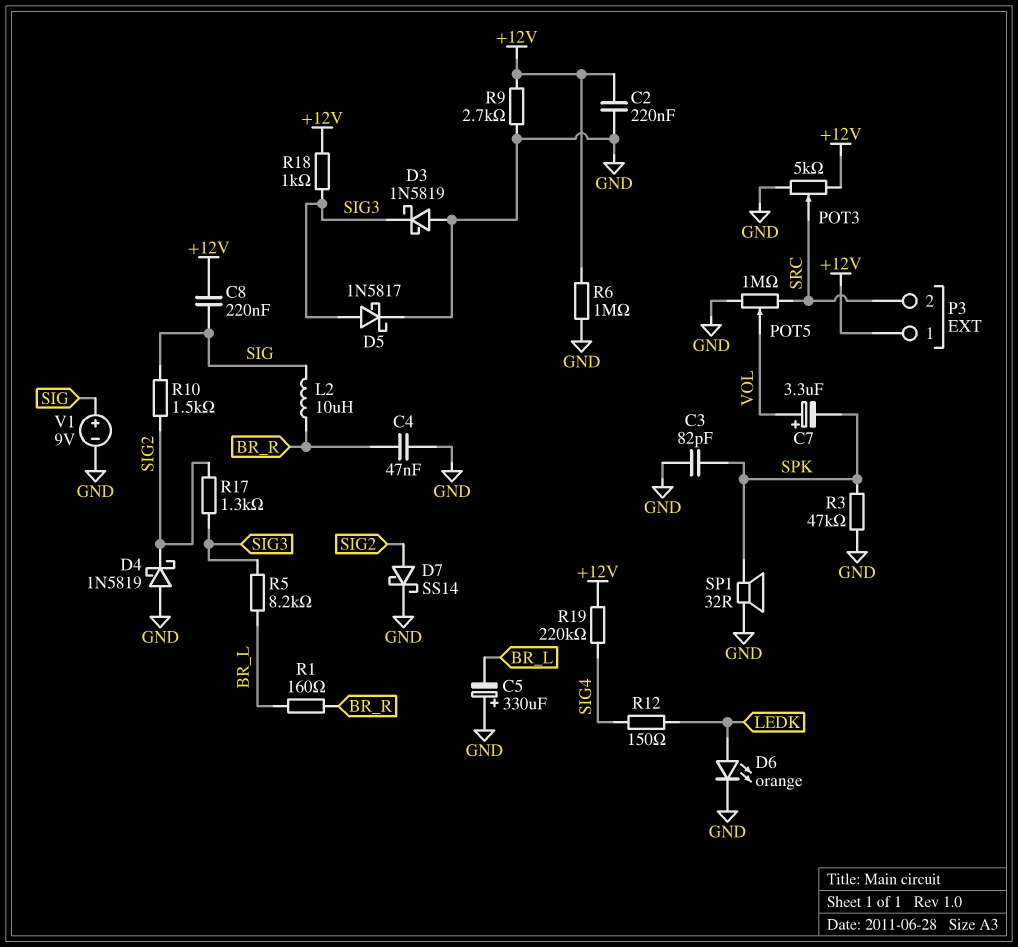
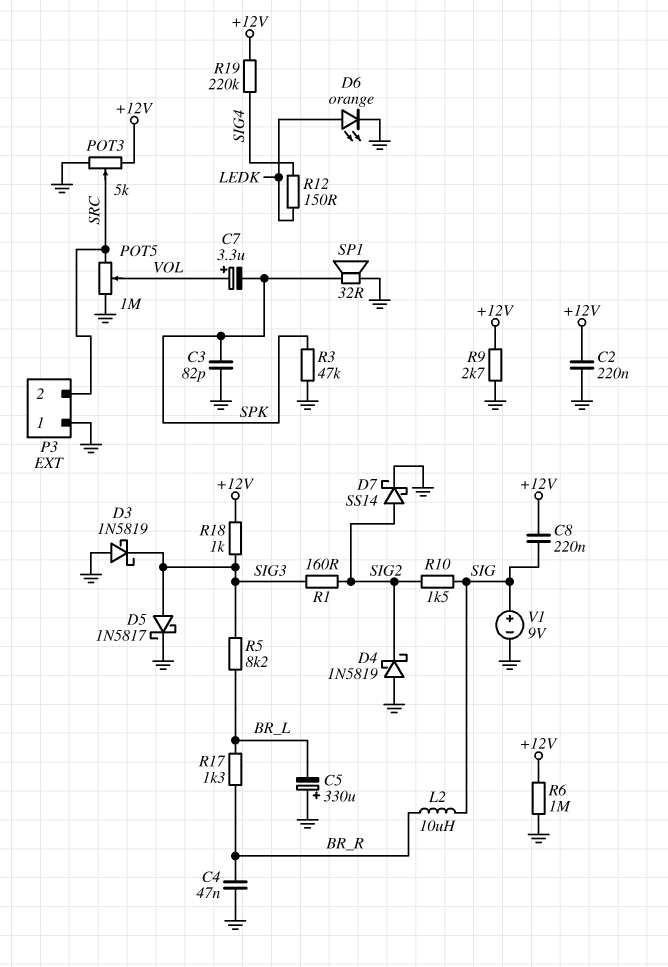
P3 pin 1: +12V -> GND
R1: 160 (BR_L, BR_R) -> 160 (SIG2, SIG3)
R17: 1.3k (SIG2, SIG3) -> 1.3k (BR_L, BR_R)

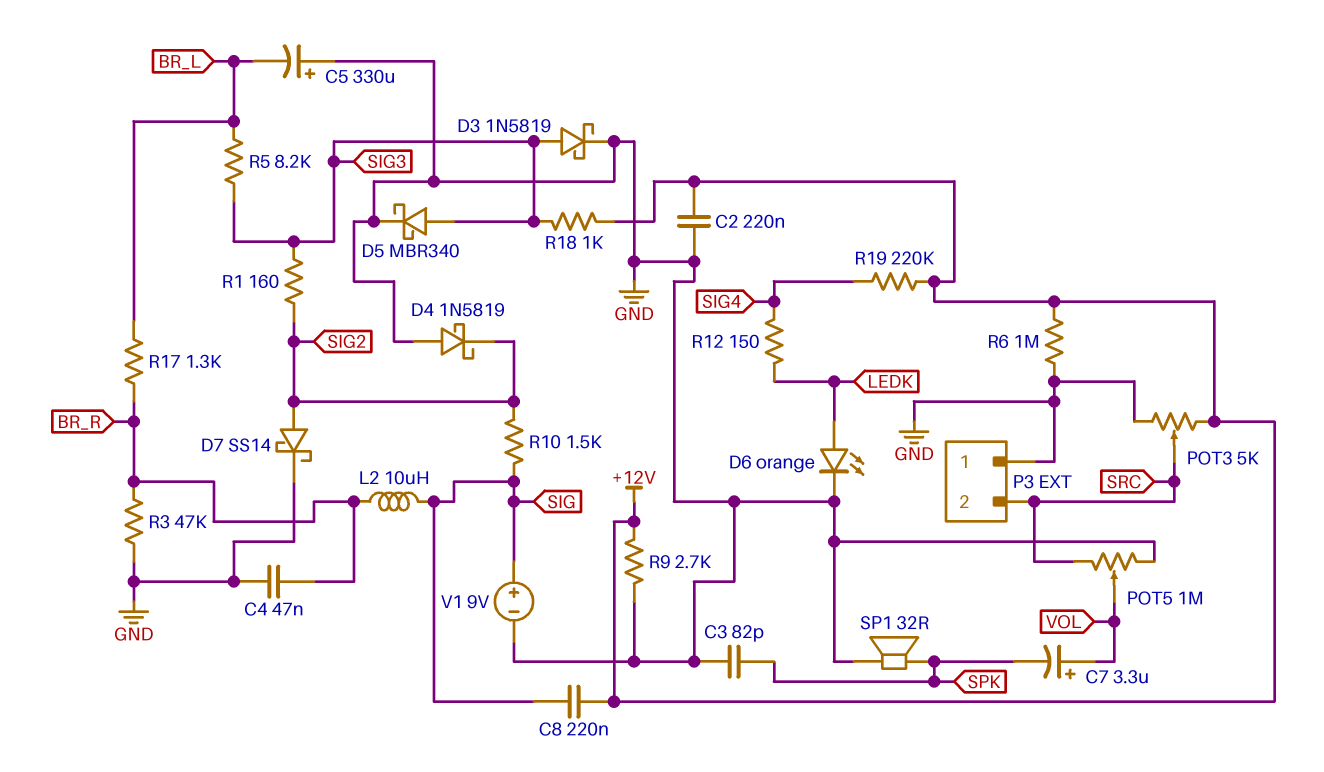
D3: schottky 1N5819 (A GND, K SIG3) -> schottky 1N5819 (A SIG3, K GND)
D5: schottky 1N5817 (A SIG3, K GND) -> schottky MBR340 (A SIG3, K GND)
R3: 47k (GND, SPK) -> 47k (BR_R, GND)

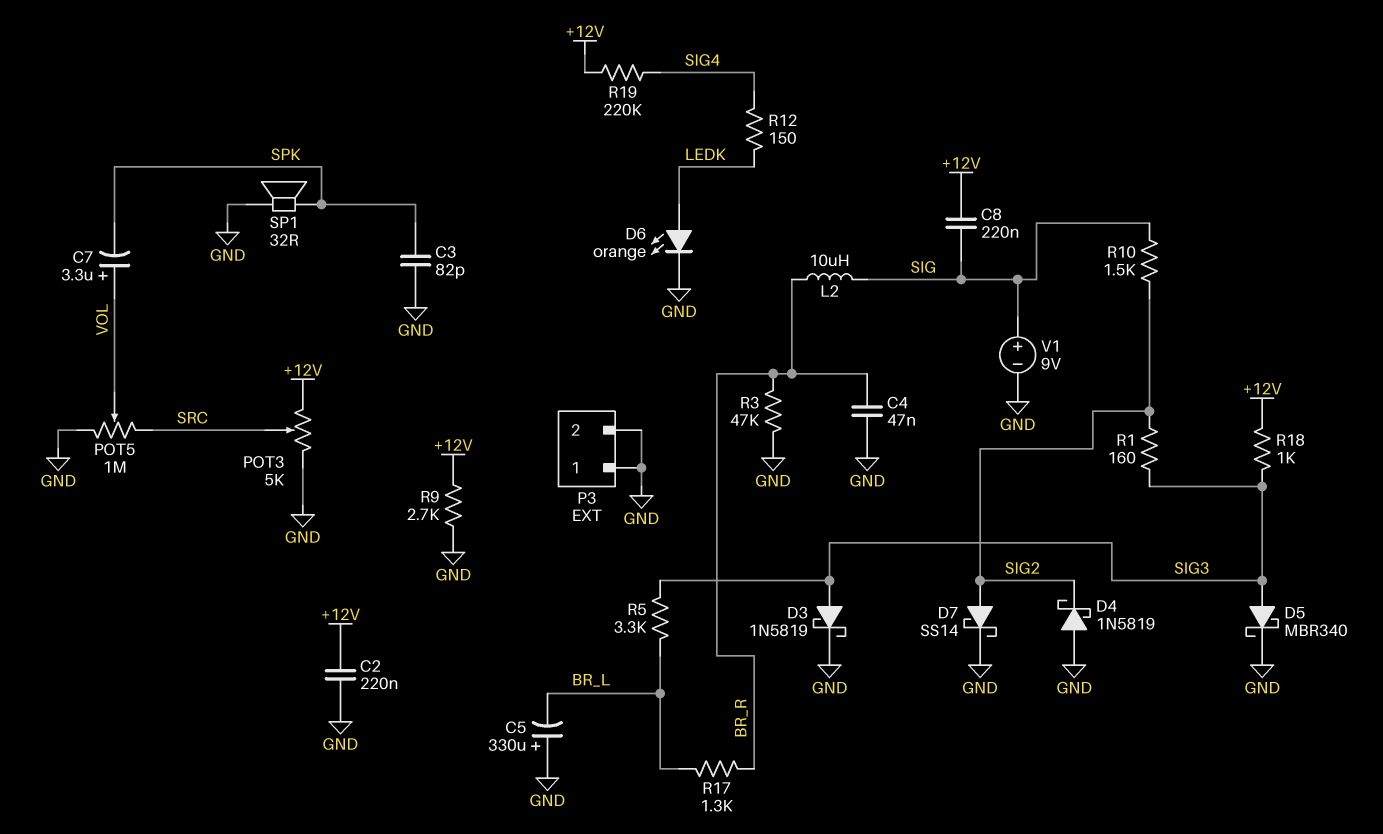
P3 pin 2: SRC -> GND
R5: 8.2k (BR_L, SIG3) -> 3.3k (BR_L, SIG3)
R6: 1M (+12V, GND) -> none

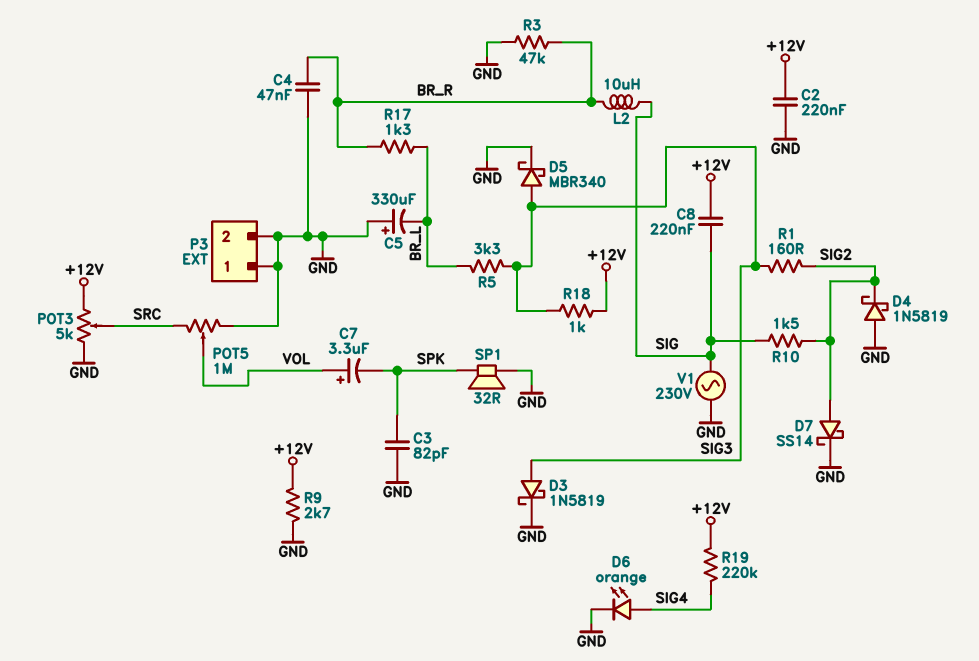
D6: LED orange (A LEDK, K GND) -> LED orange (A SIG4, K GND)
R12: 150 (LEDK, SIG4) -> none
V1: 9V (plus SIG, minus GND) -> AC 230V (GND, SIG)

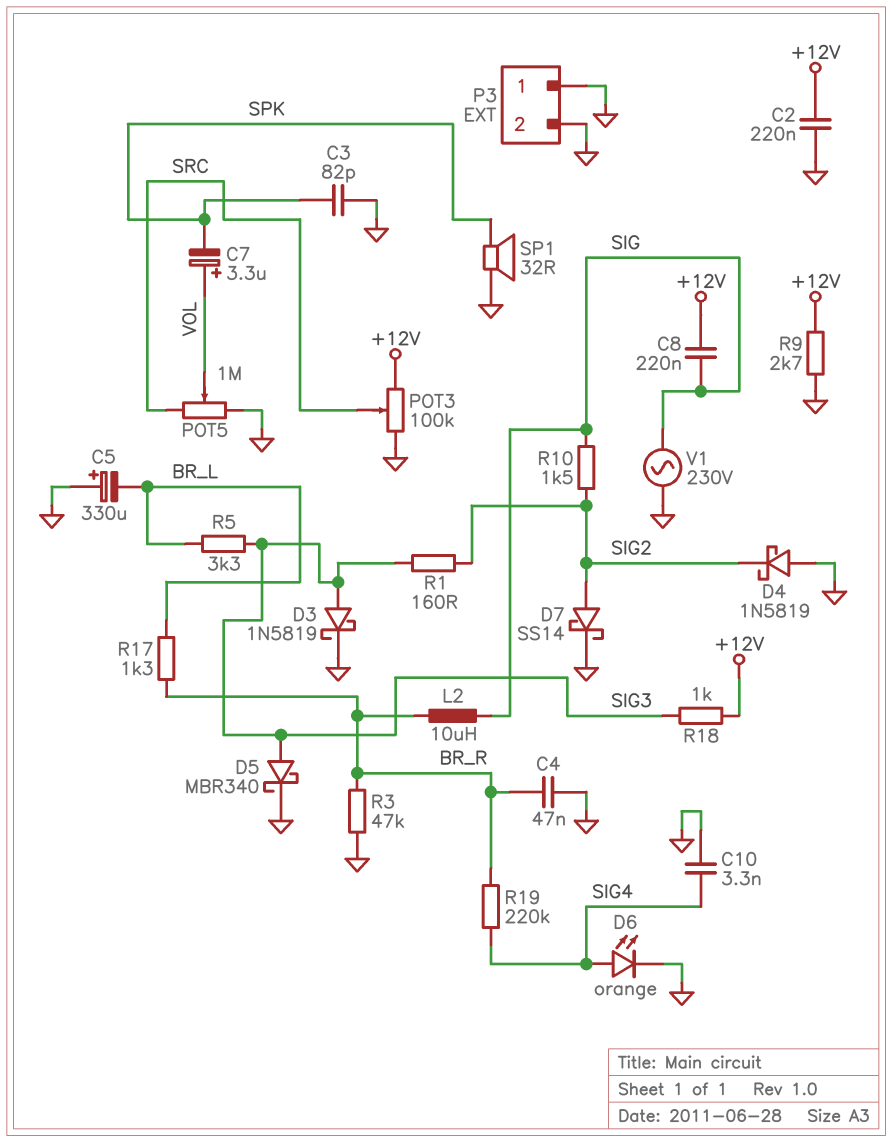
C10: none -> 3.3nF (GND, SIG4)
POT3: 5k (+12V, GND, wiper SRC) -> 100k (+12V, GND, wiper SRC)
R19: 220k (+12V, SIG4) -> 220k (BR_R, SIG4)

